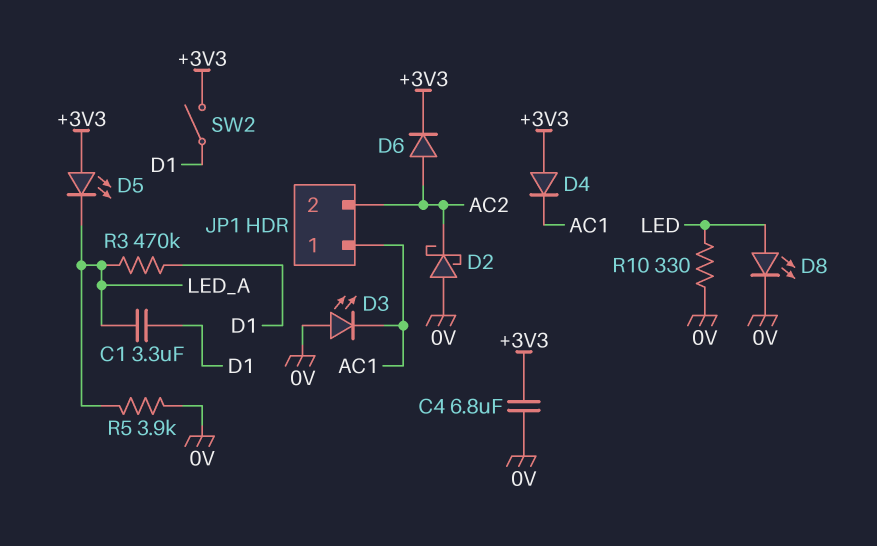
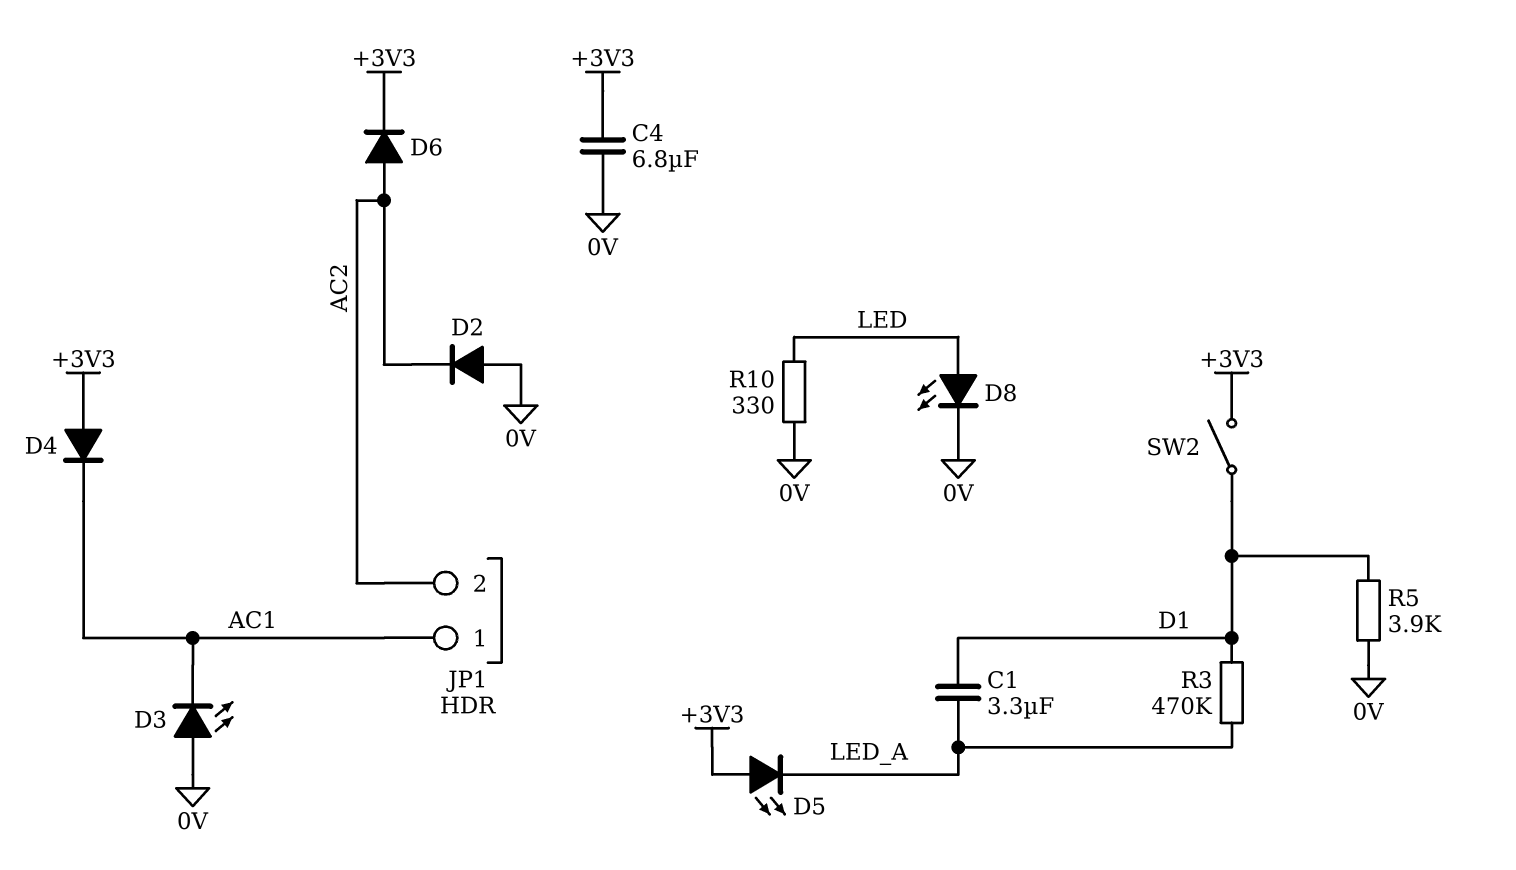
D2: schottky (A 0V, K AC2) -> diode (A 0V, K AC2)
R5: 3.9k (0V, LED_A) -> 3.9k (0V, D1)

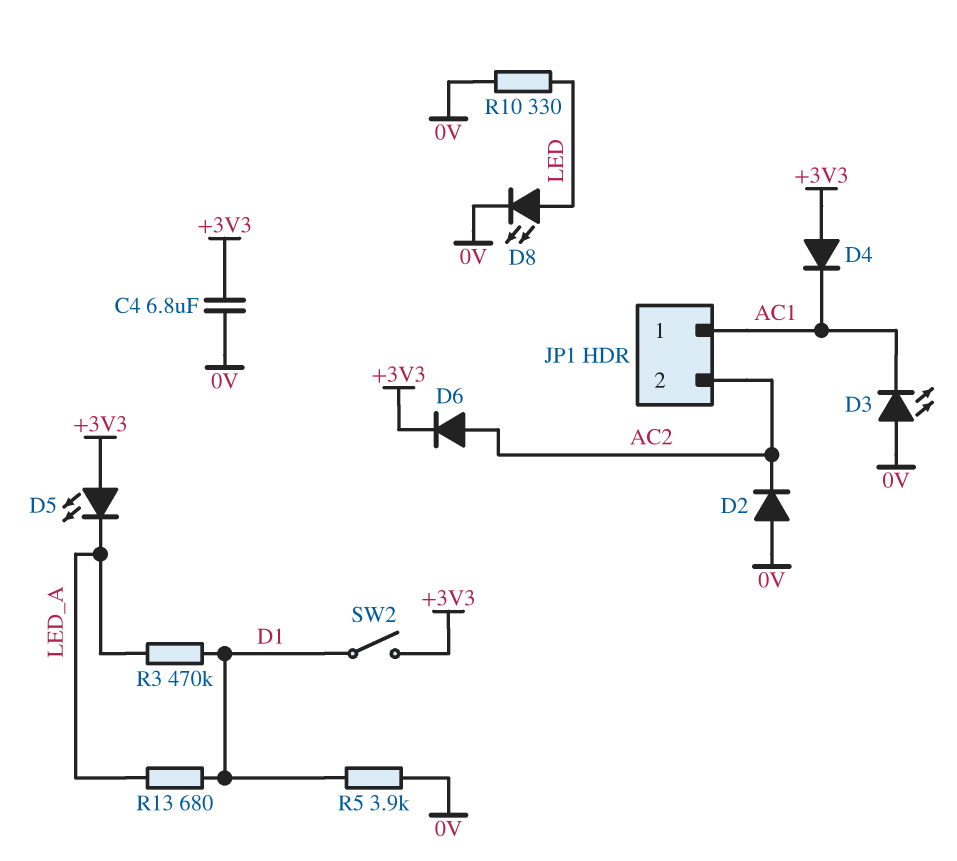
C1: 3.3uF (D1, LED_A) -> none
R13: none -> 680 (D1, LED_A)

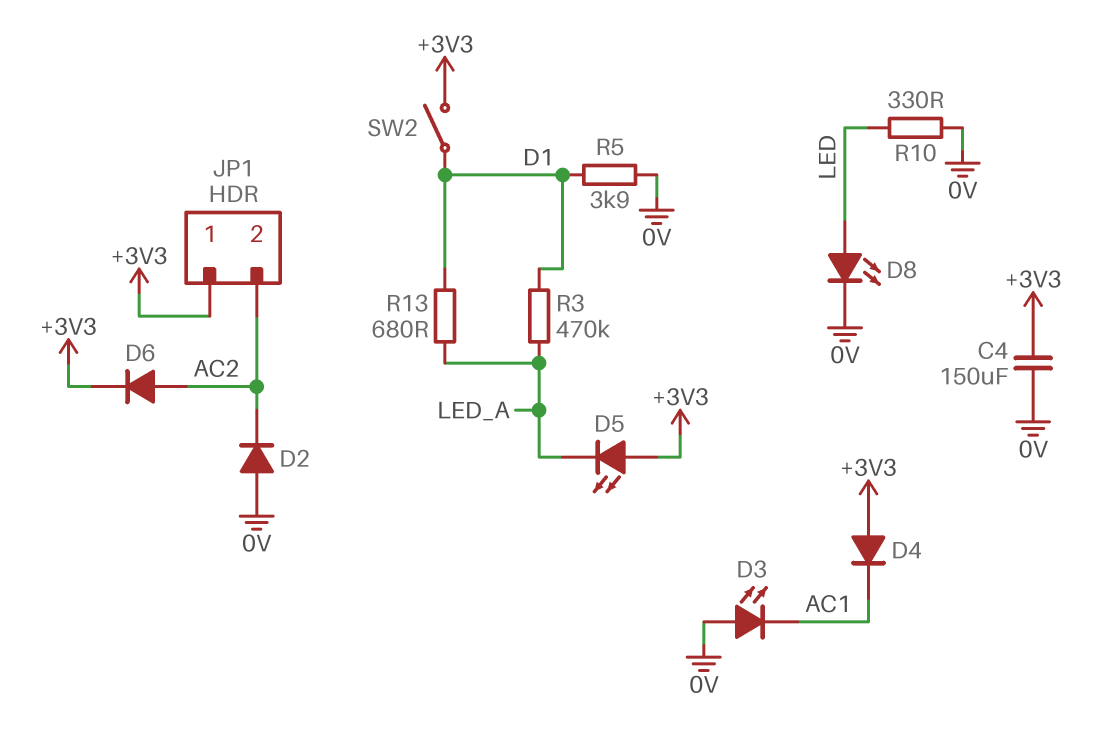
C4: 6.8uF (+3V3, 0V) -> 150uF (+3V3, 0V)
JP1 pin 1: AC1 -> +3V3

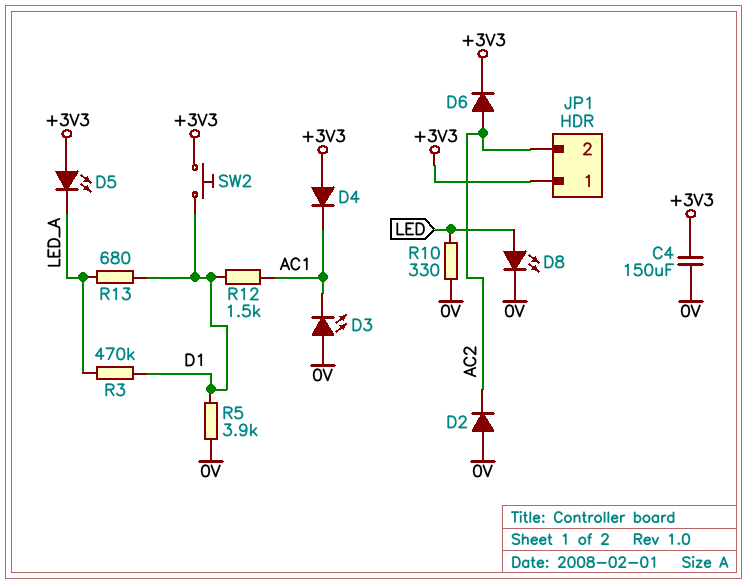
R12: none -> 1.5k (AC1, D1)
SW2: switch (+3V3, D1) -> button (+3V3, D1)

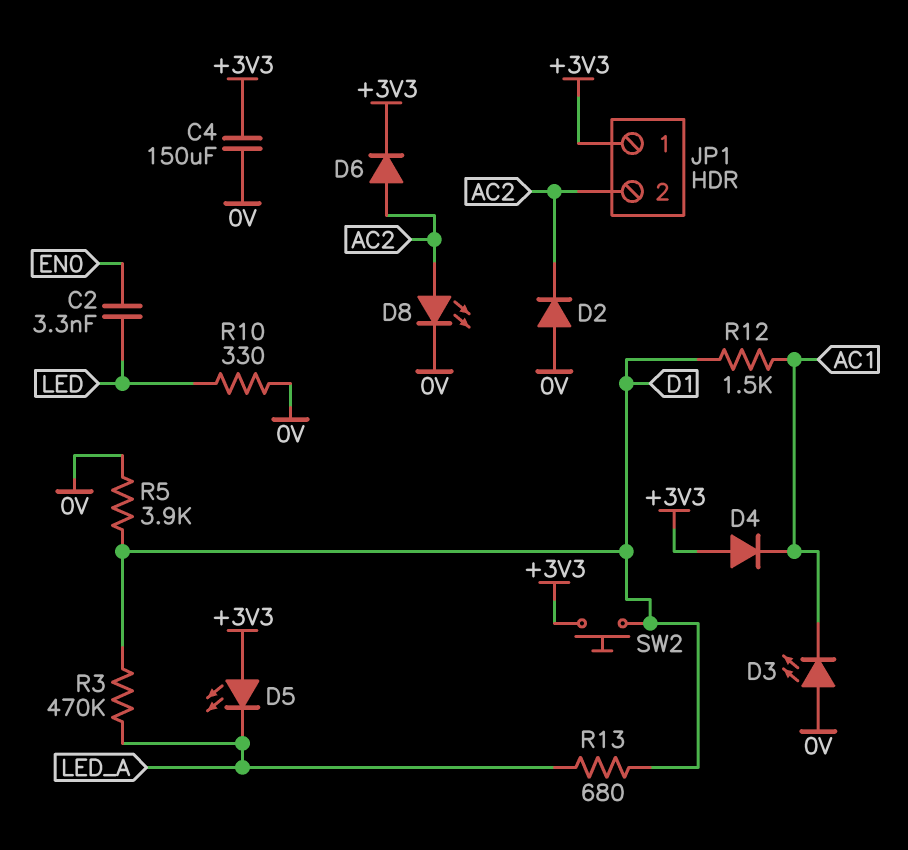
C2: none -> 3.3nF (EN0, LED)
D8: LED (A LED, K 0V) -> LED (A AC2, K 0V)

